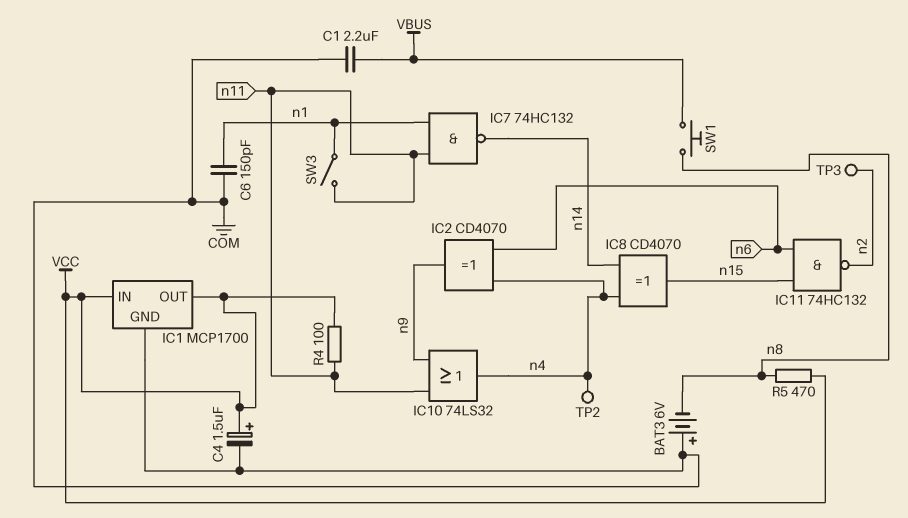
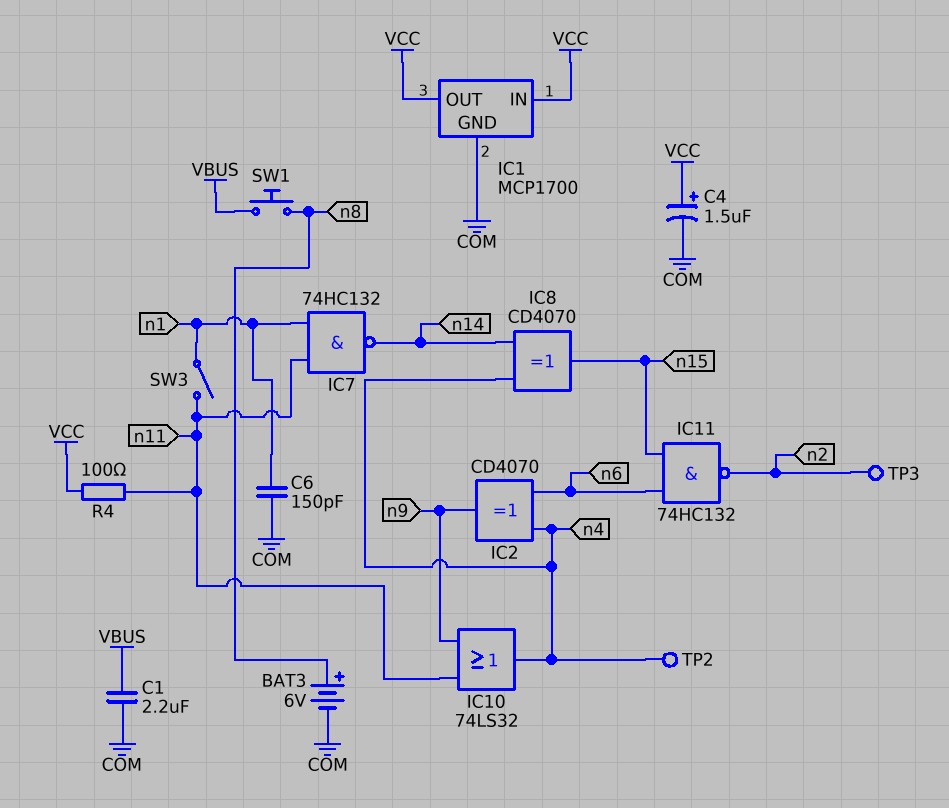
BAT3: 6V (plus COM, minus n8) -> 6V (plus n8, minus COM)
R5: 470 (VCC, n8) -> none

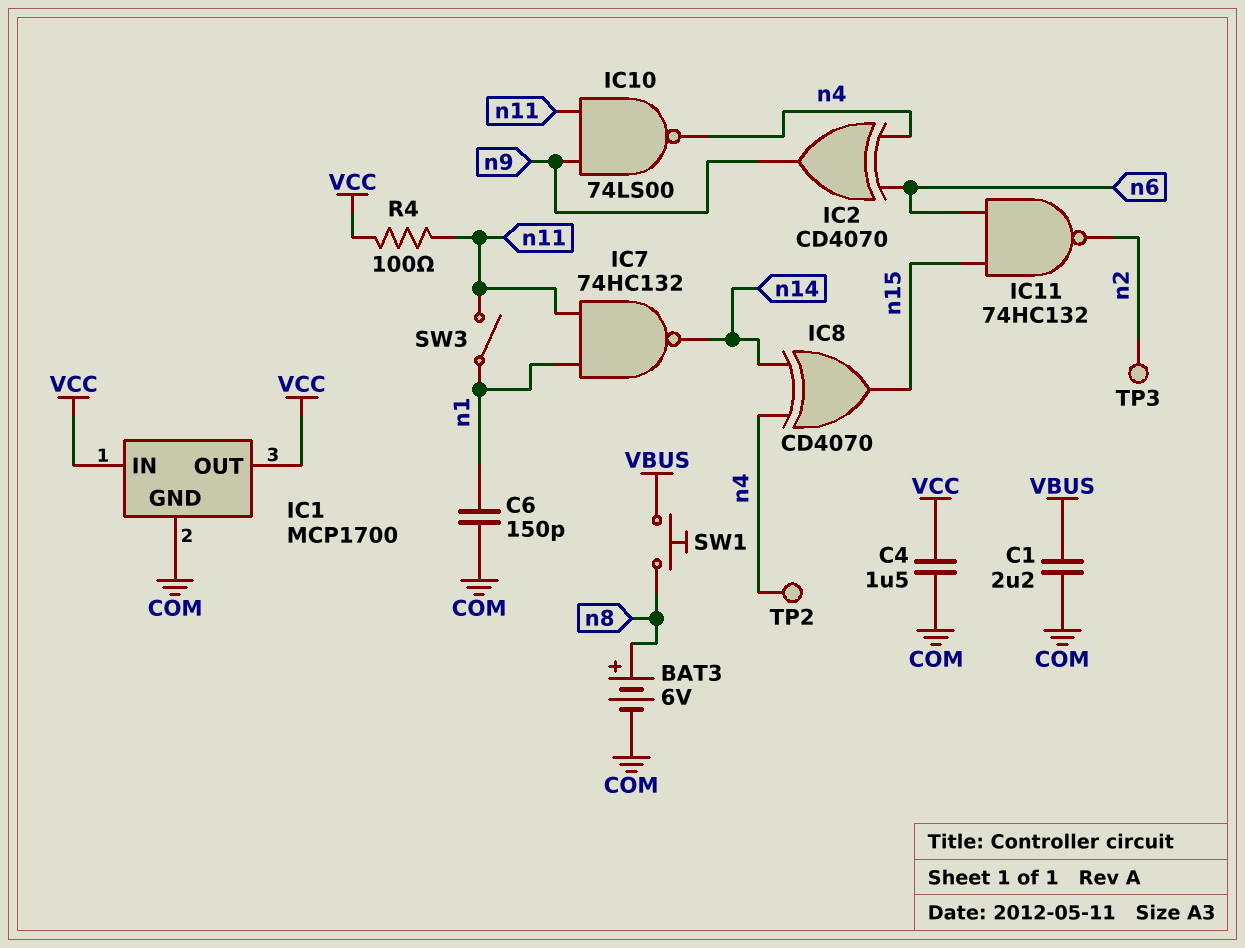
C4: 1.5uF (plus VCC, minus COM) -> 1.5uF (COM, VCC)
IC10: OR 74LS32 (in n9, in n11, out n4) -> NAND 74LS00 (in n9, in n11, out n4)

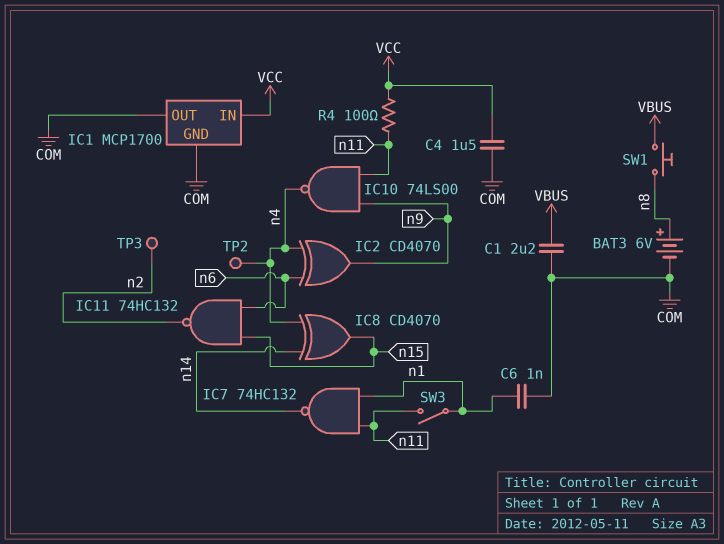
C6: 150pF (COM, n1) -> 1nF (COM, n1)
IC1 pin OUT: VCC -> COM

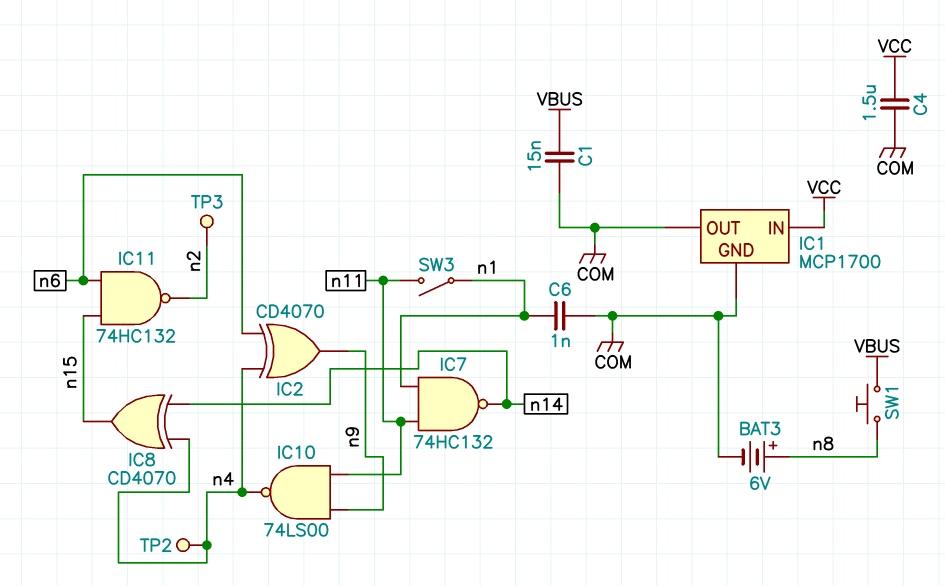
C1: 2.2uF (COM, VBUS) -> 15nF (COM, VBUS)
R4: 100 (VCC, n11) -> none

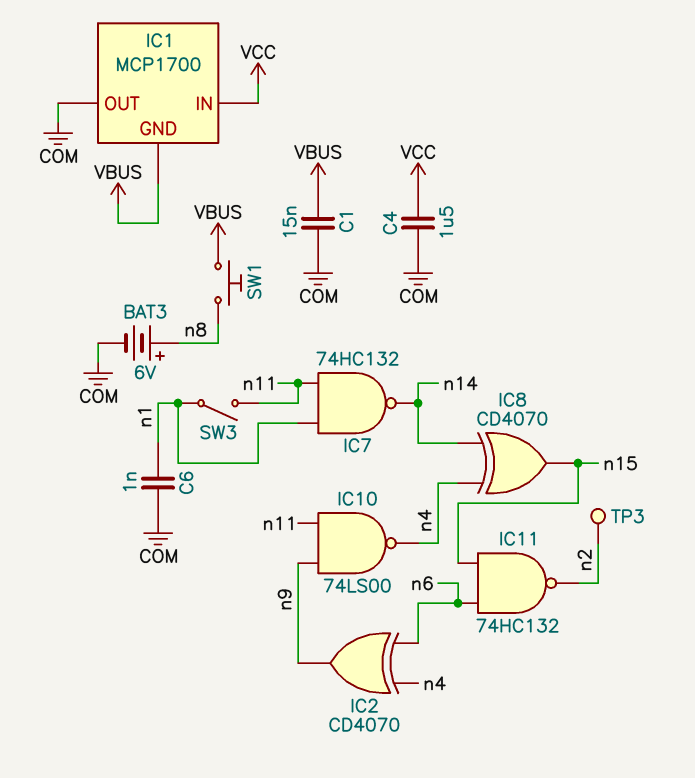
IC1 pin GND: COM -> VBUS
TP2: test point (n4) -> none

